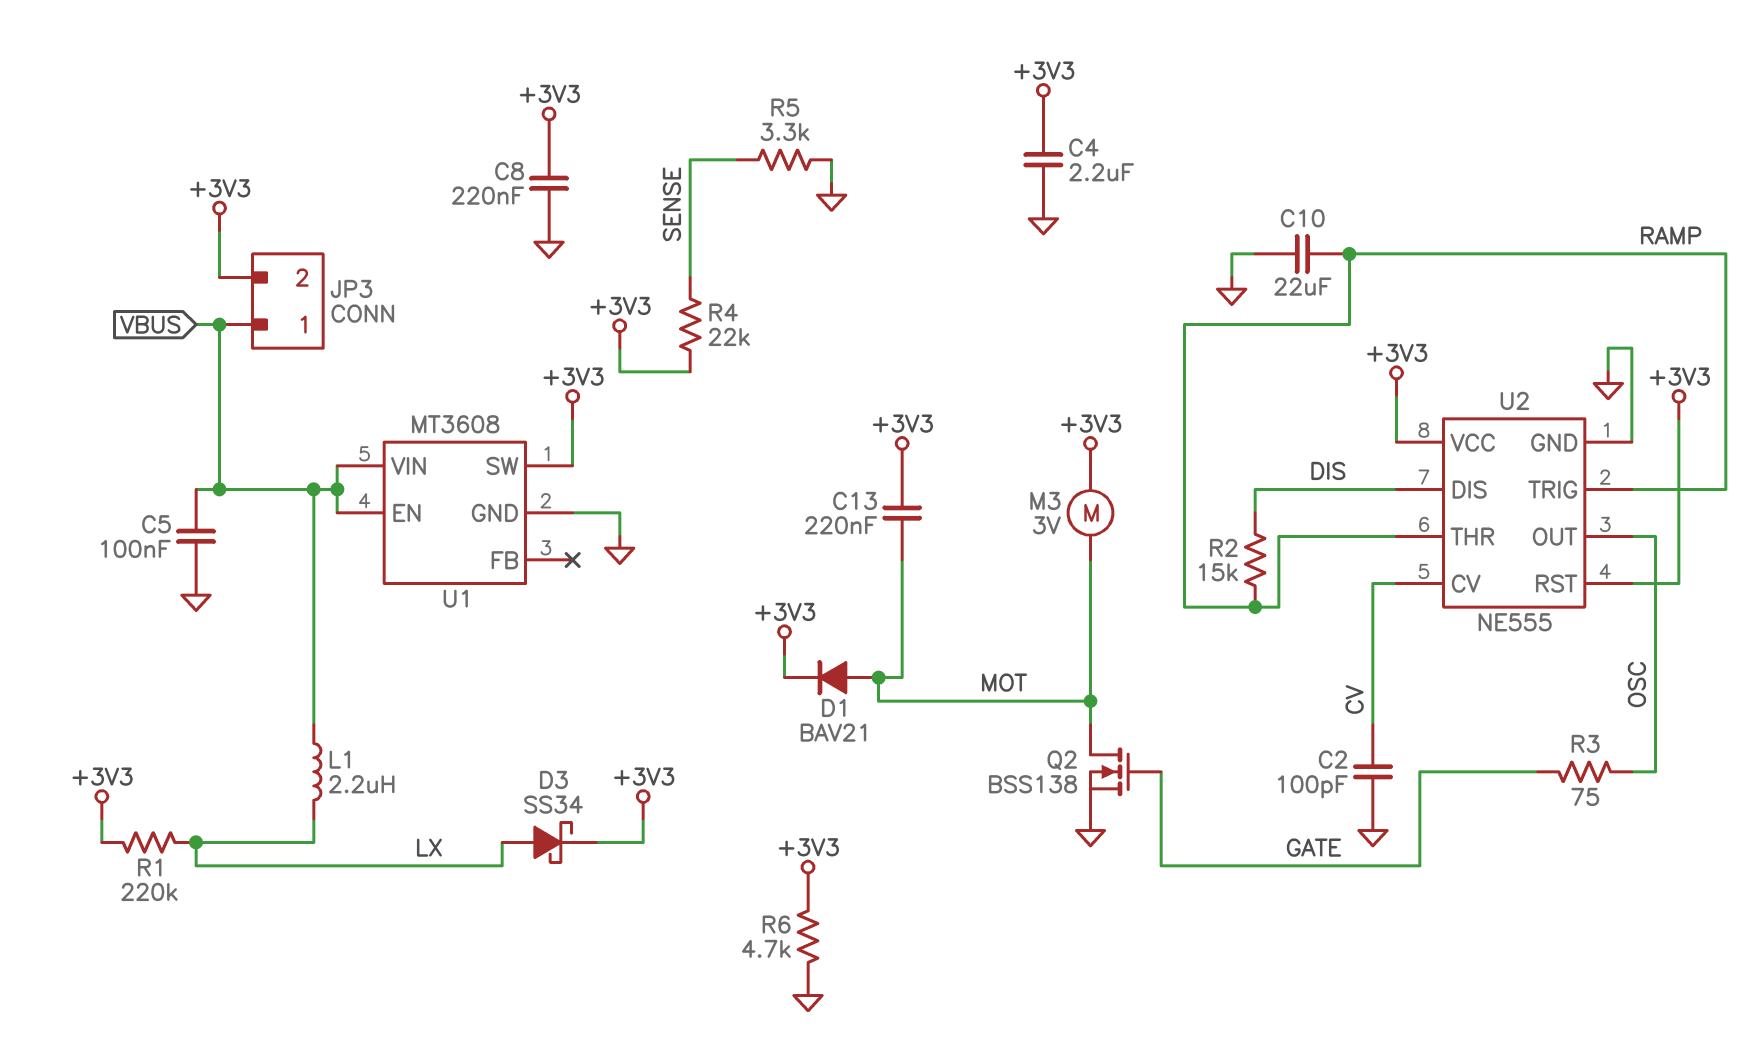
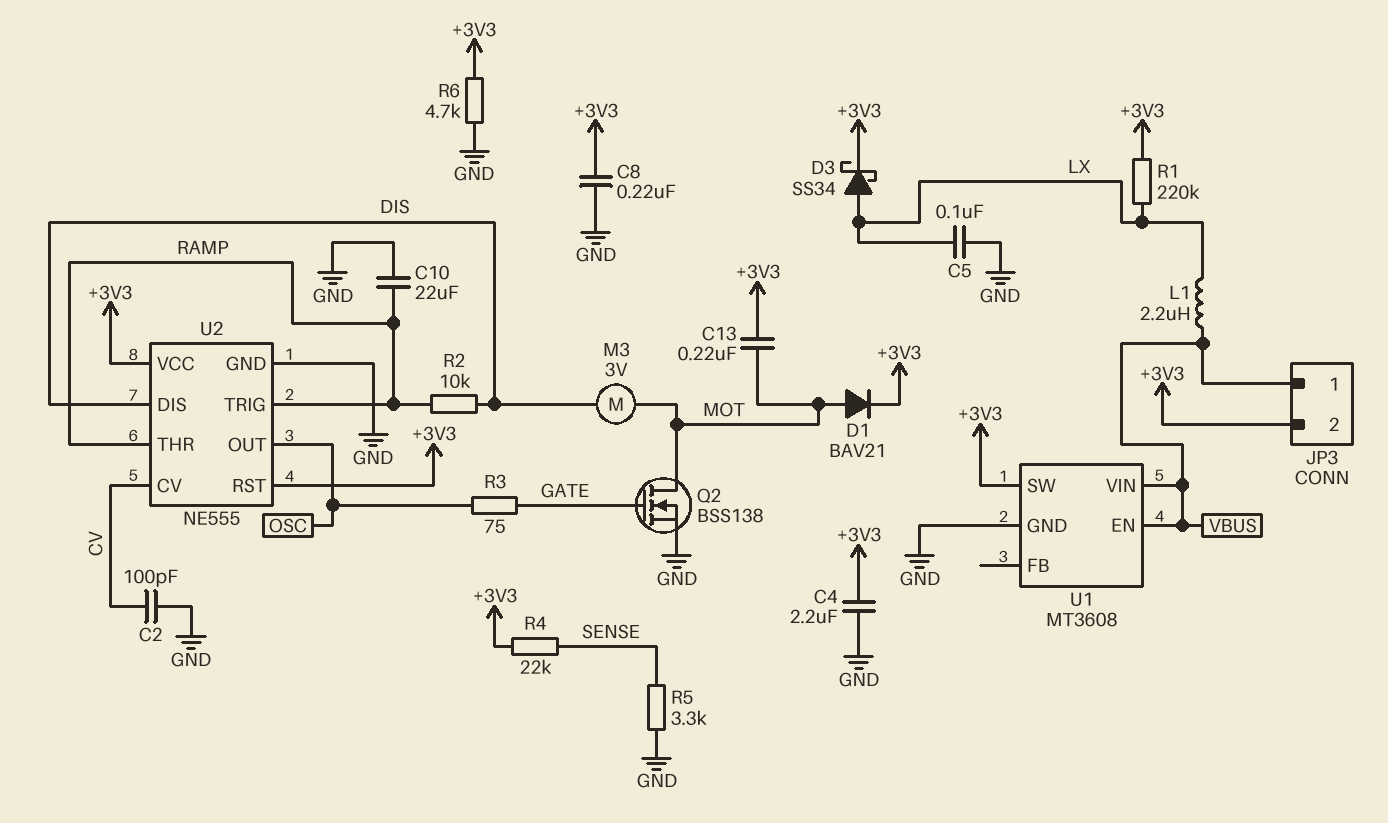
C5: 100nF (GND, VBUS) -> 100nF (GND, LX)
M3: motor 3V (+3V3, MOT) -> motor 3V (DIS, MOT)
R2: 15k (DIS, RAMP) -> 10k (DIS, RAMP)

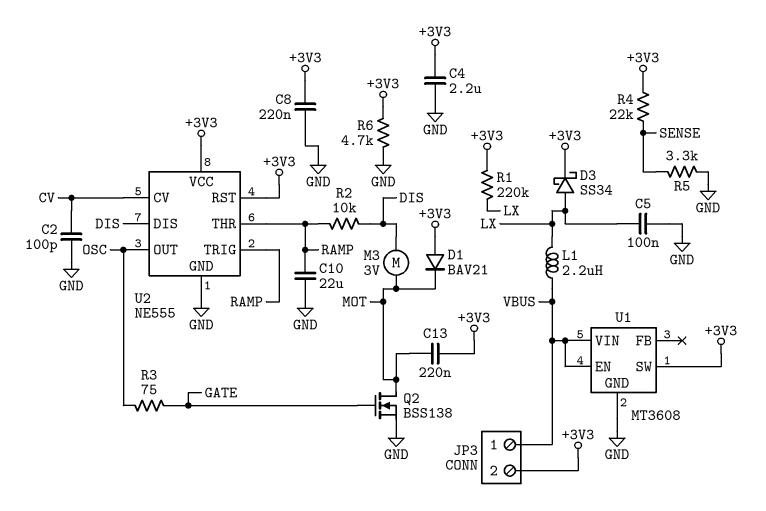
D1: diode BAV21 (A MOT, K +3V3) -> diode BAV21 (A +3V3, K MOT)

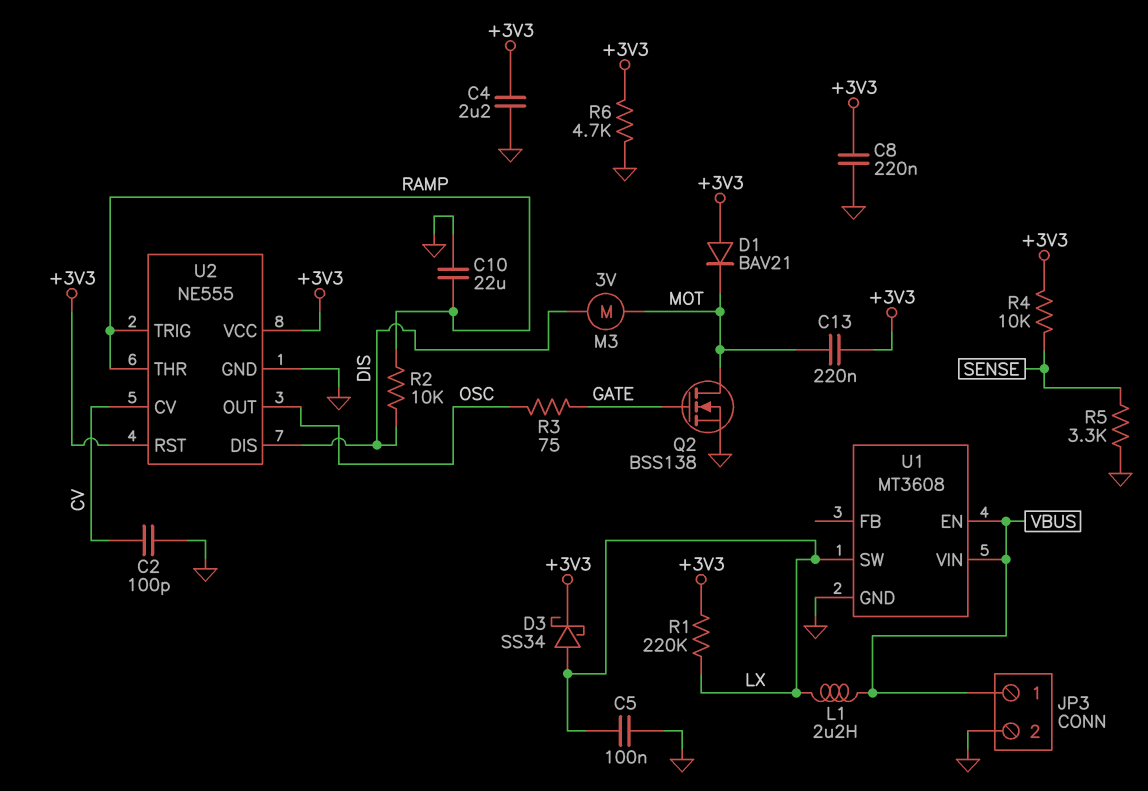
JP3 pin 2: +3V3 -> GND
R4: 22k (+3V3, SENSE) -> 10k (+3V3, SENSE)
U1 pin SW: +3V3 -> LX

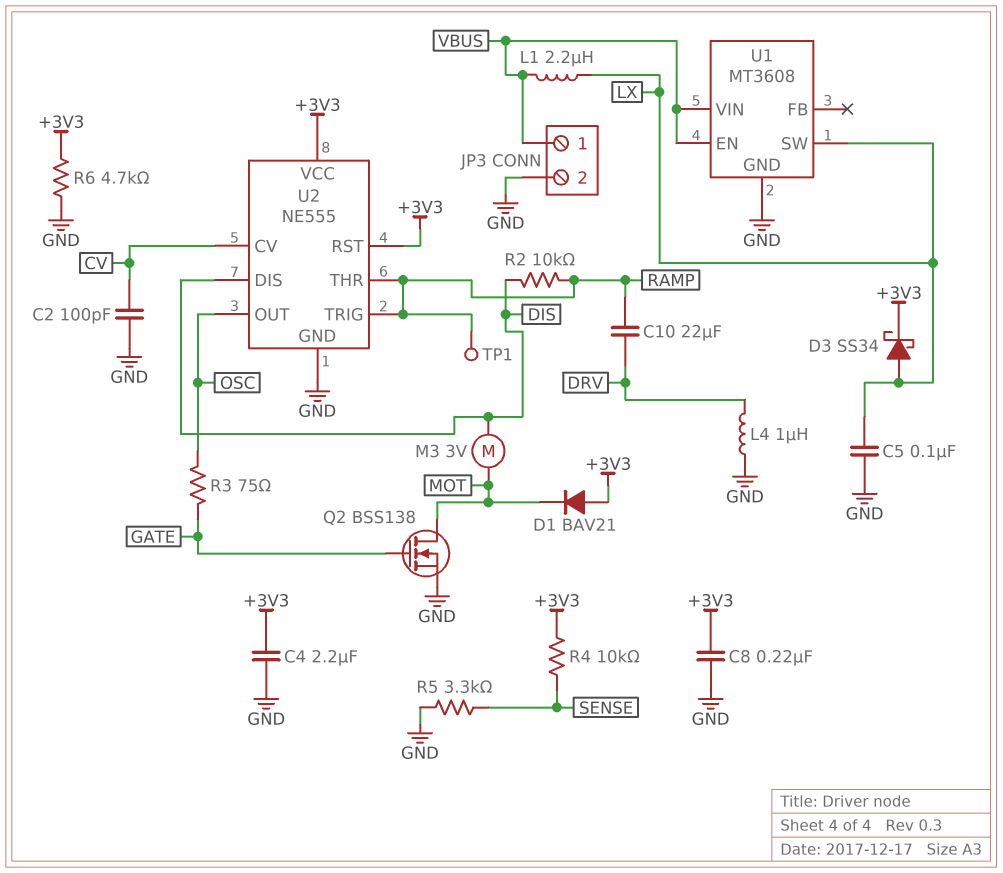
C10: 22uF (GND, RAMP) -> 22uF (DRV, RAMP)
C13: 220nF (+3V3, MOT) -> none
L4: none -> 1uH (DRV, GND)
R1: 220k (+3V3, LX) -> none
TP1: none -> test point (RAMP)

